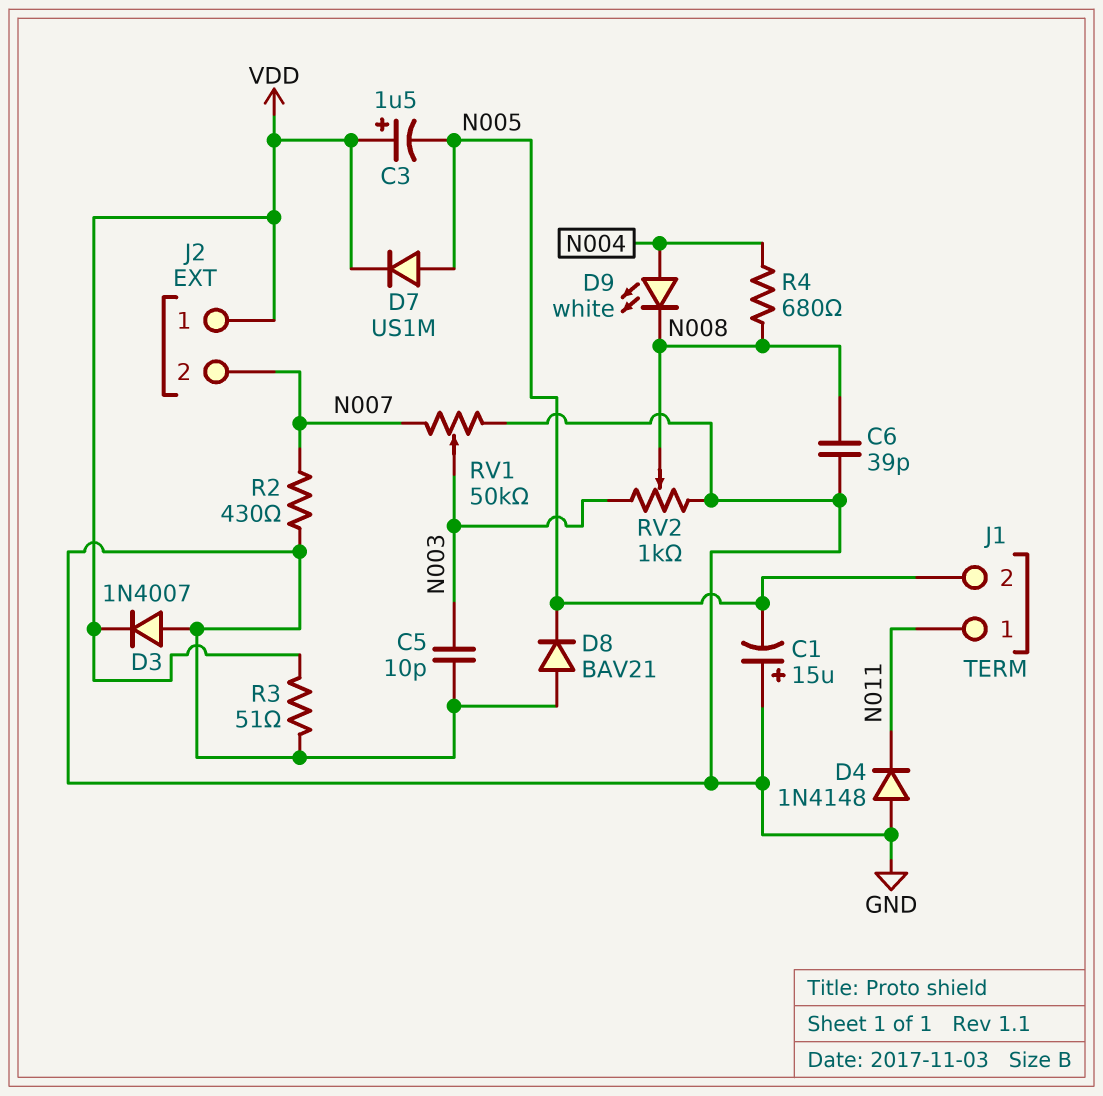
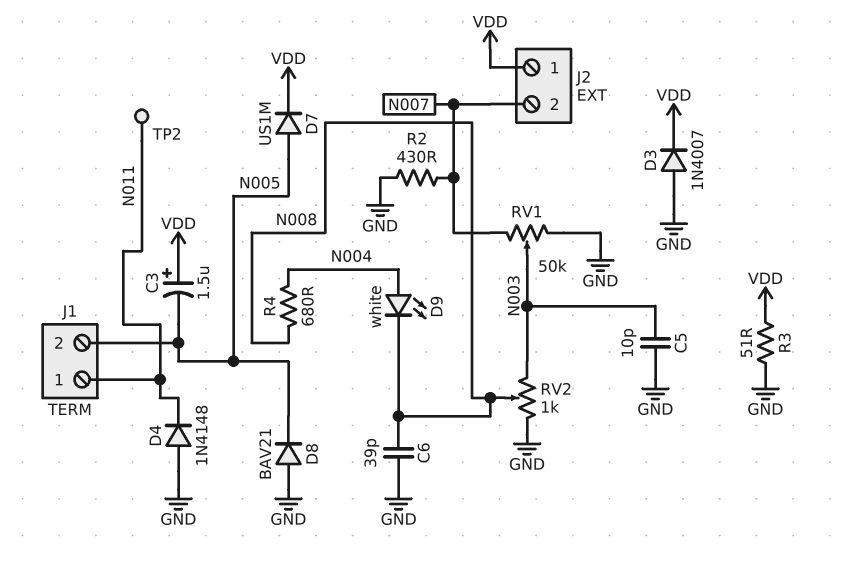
C1: 15uF (plus GND, minus N005) -> none
TP2: none -> test point (N011)

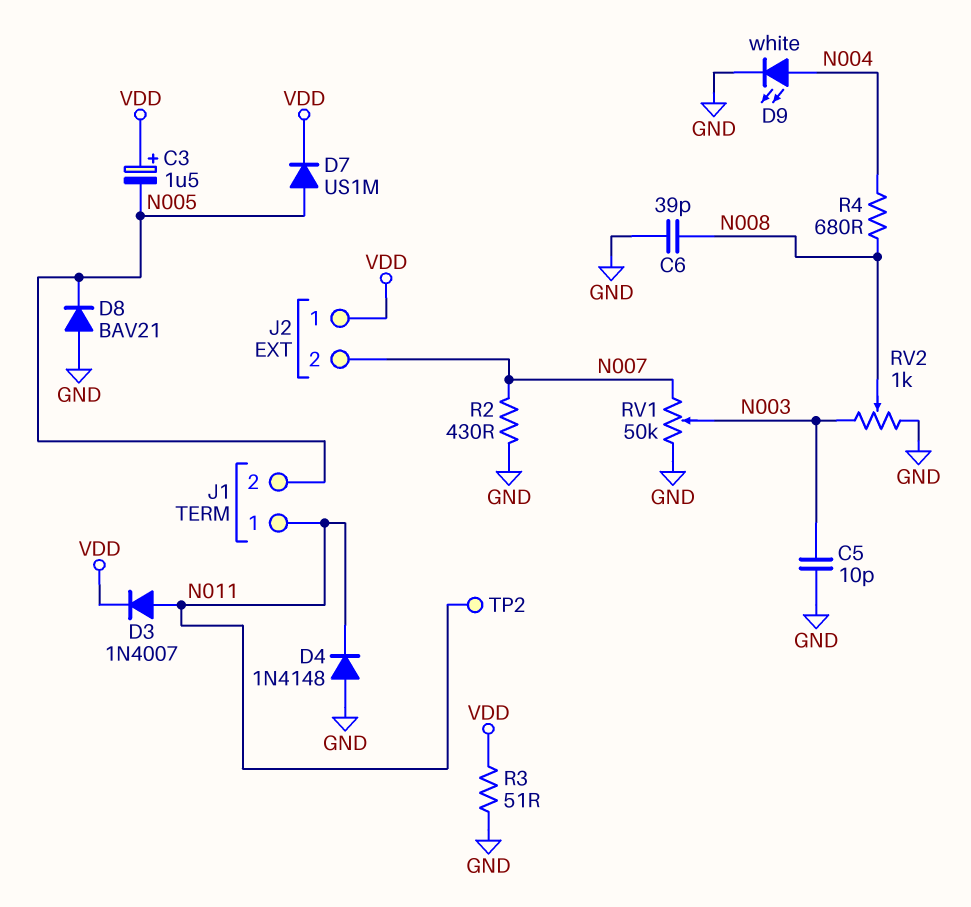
D3: diode 1N4007 (A GND, K VDD) -> diode 1N4007 (A N011, K VDD)
D9: LED white (A N004, K N008) -> LED white (A N004, K GND)

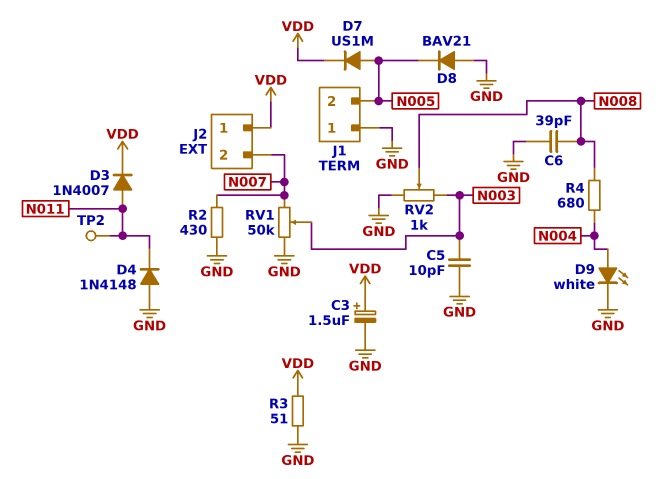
C3: 1.5uF (plus VDD, minus N005) -> 1.5uF (plus VDD, minus GND)
J1 pin 1: N011 -> GND

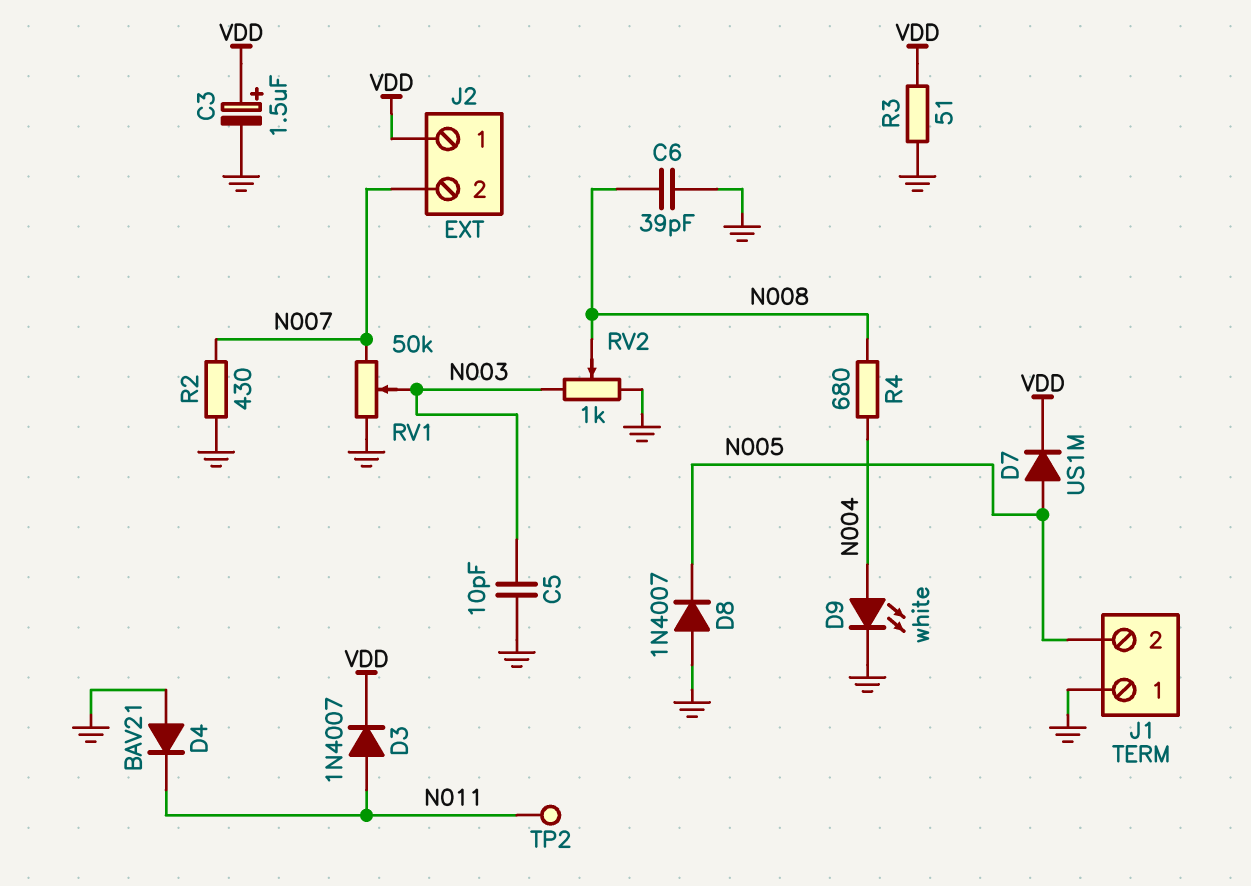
D4: diode 1N4148 (A GND, K N011) -> diode BAV21 (A GND, K N011)
D8: diode BAV21 (A GND, K N005) -> diode 1N4007 (A GND, K N005)

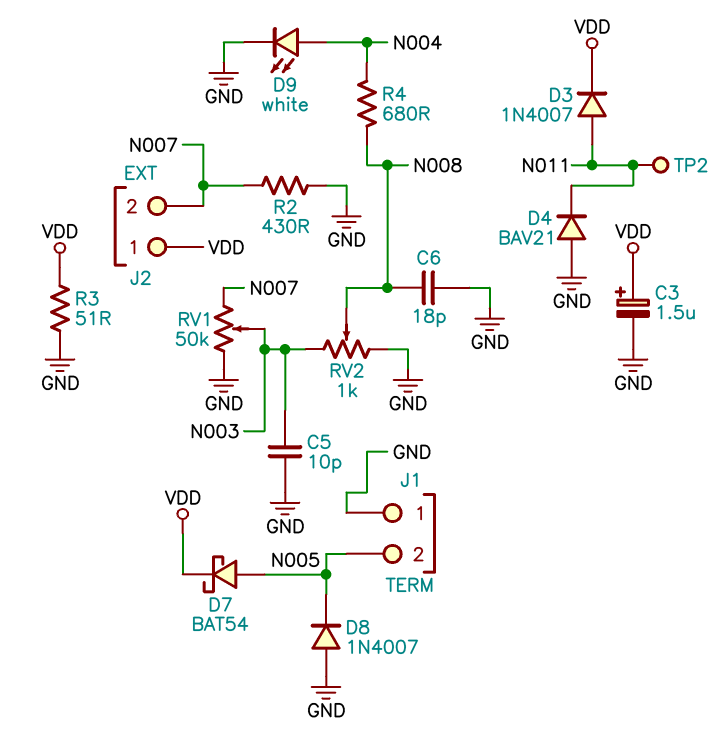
C6: 39pF (GND, N008) -> 18pF (GND, N008)
D7: diode US1M (A N005, K VDD) -> schottky BAT54 (A N005, K VDD)

